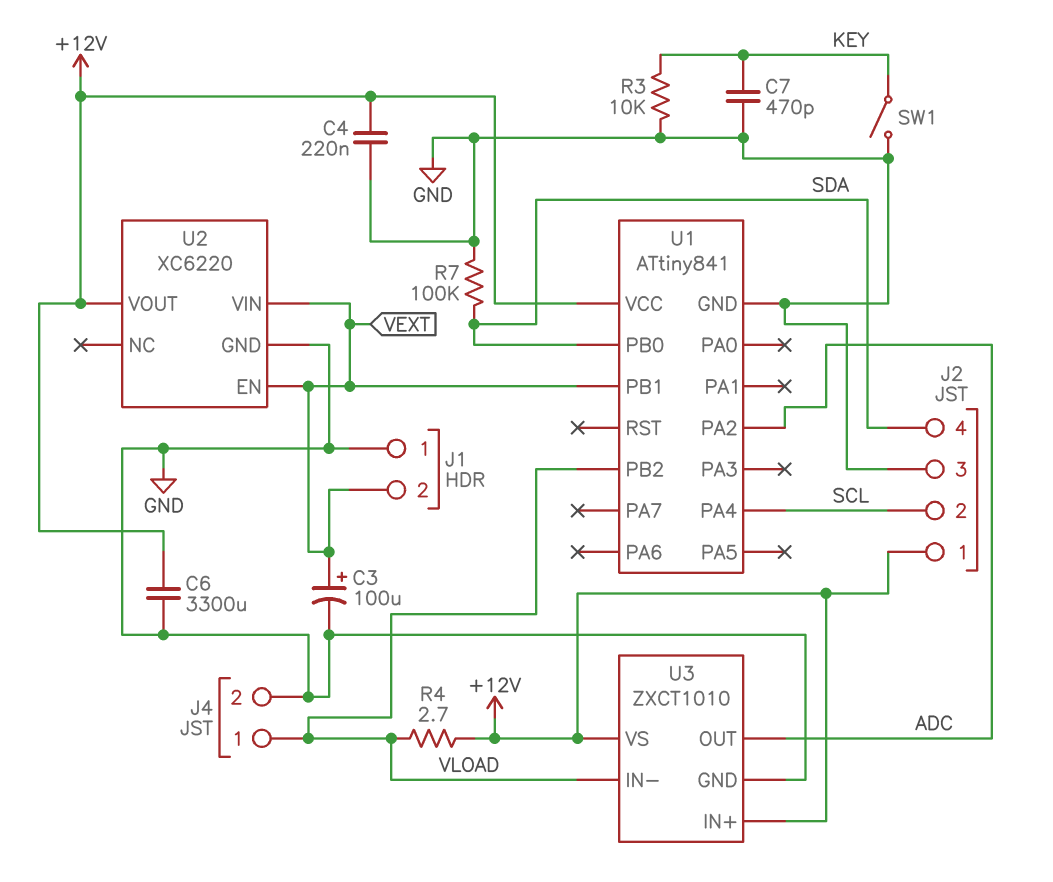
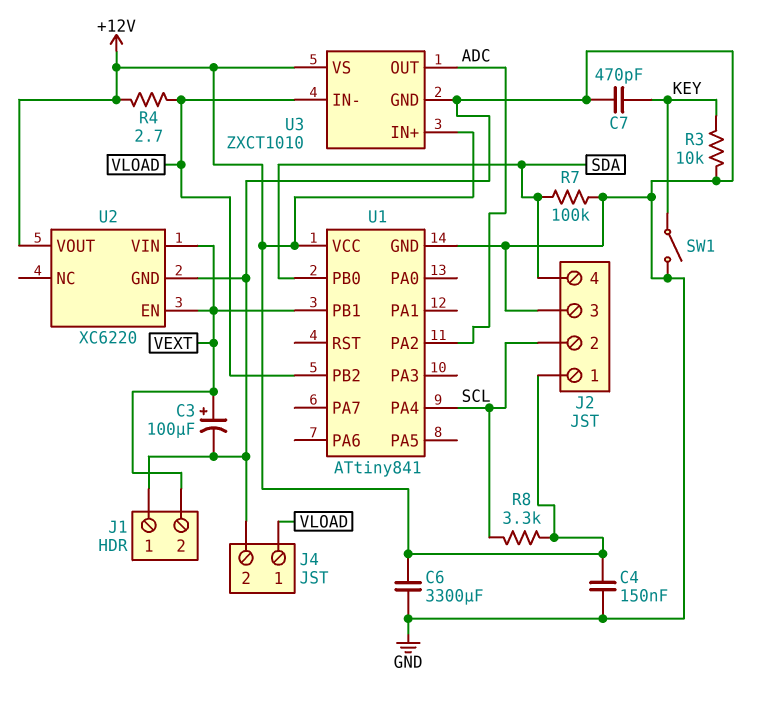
C4: 220nF (+12V, GND) -> 150nF (+12V, GND)
R8: none -> 3.3k (+12V, SCL)

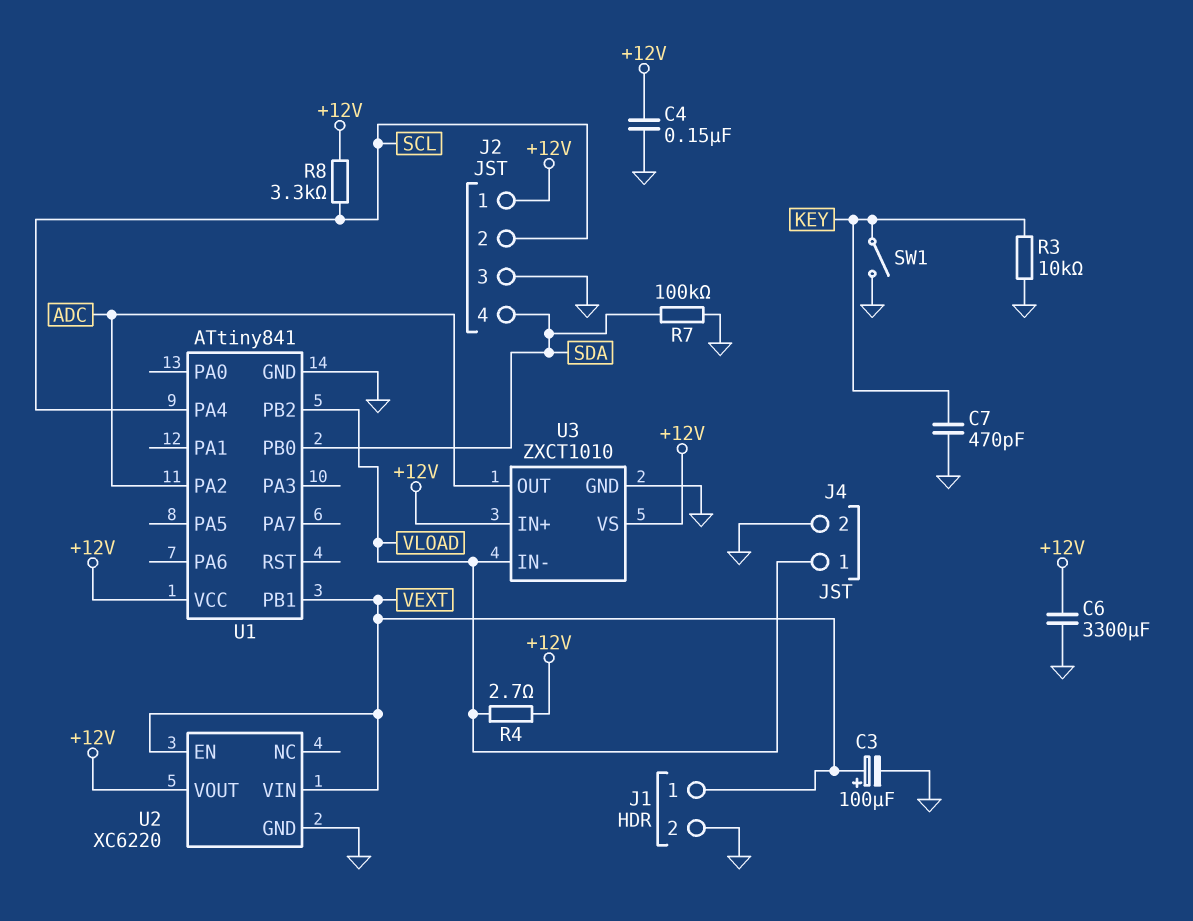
J1 pin 1: GND -> VEXT
J1 pin 2: VEXT -> GND

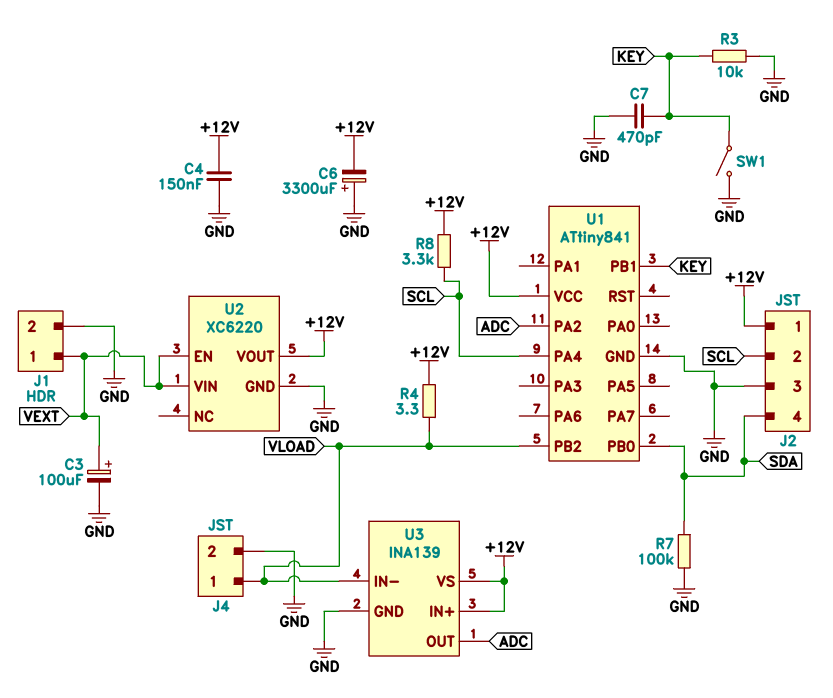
C6: 3300uF (+12V, GND) -> 3300uF (plus GND, minus +12V)
R4: 2.7 (+12V, VLOAD) -> 3.3 (+12V, VLOAD)
U1 pin PB1: VEXT -> KEY
U3: ZXCT1010 -> INA139

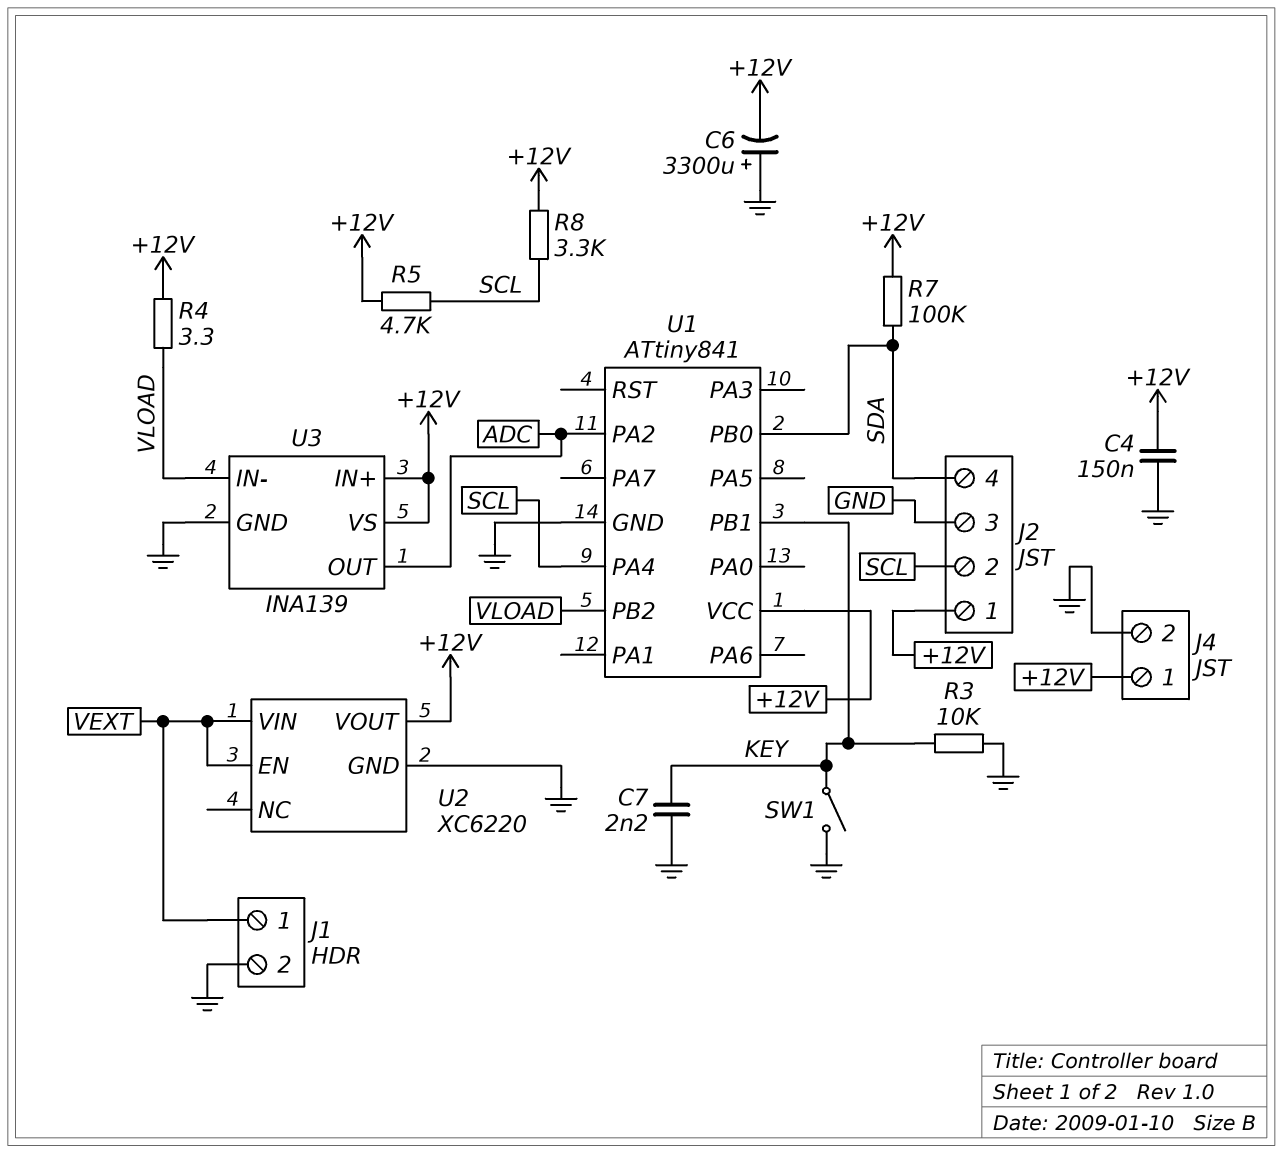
C3: 100uF (plus VEXT, minus GND) -> none
C7: 470pF (GND, KEY) -> 2.2nF (GND, KEY)
J4 pin 1: VLOAD -> +12V
R5: none -> 4.7k (+12V, SCL)
R7: 100k (GND, SDA) -> 100k (+12V, SDA)

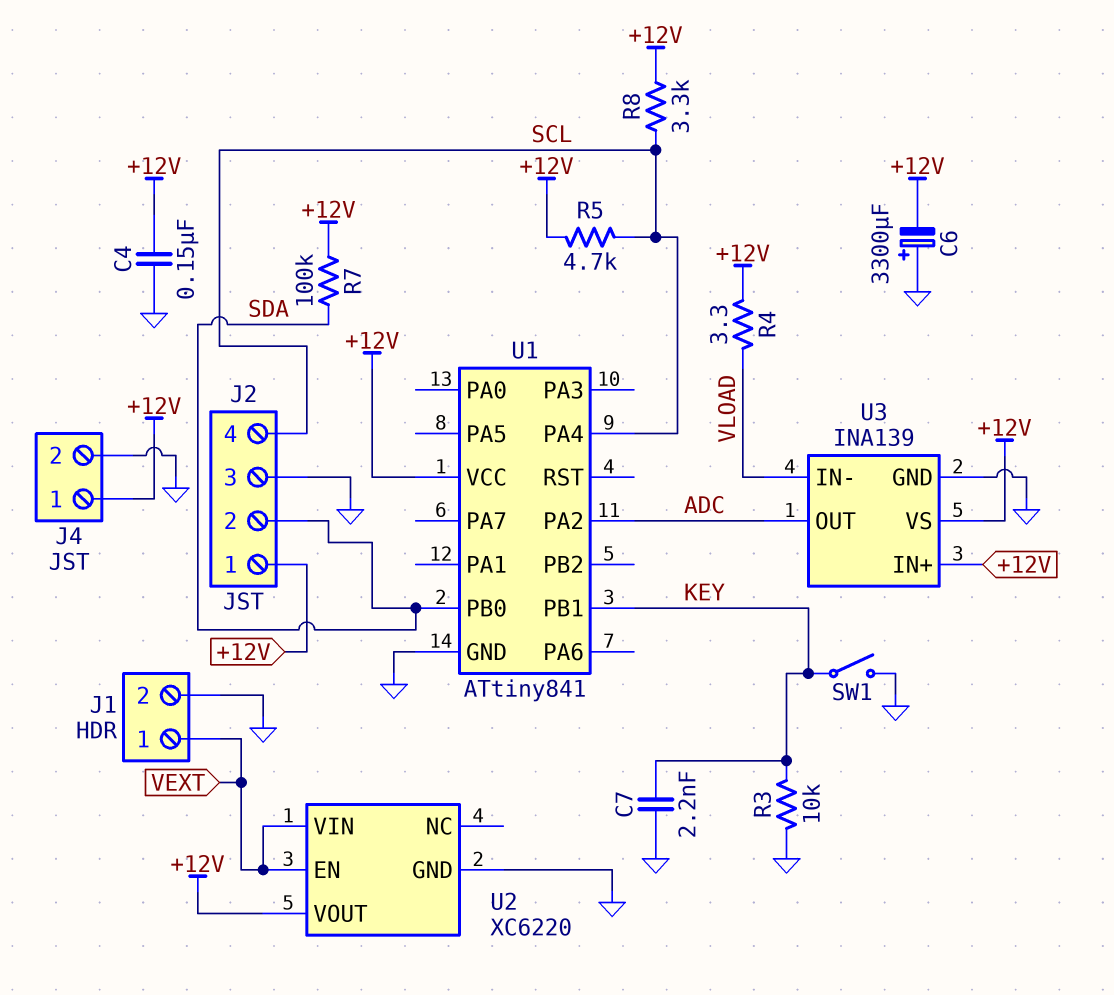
J2 pin 2: SCL -> SDA
J2 pin 4: SDA -> SCL
U1 pin PB2: VLOAD -> none

